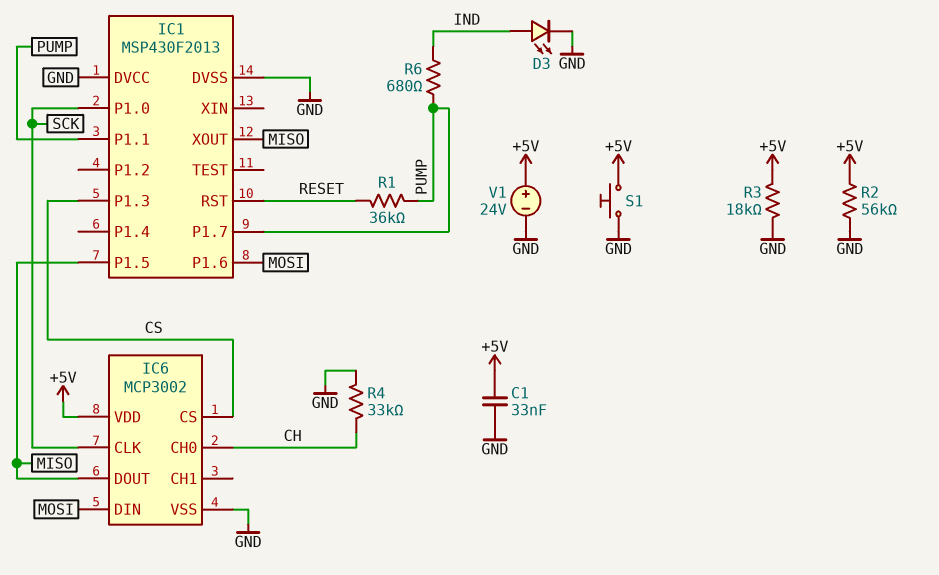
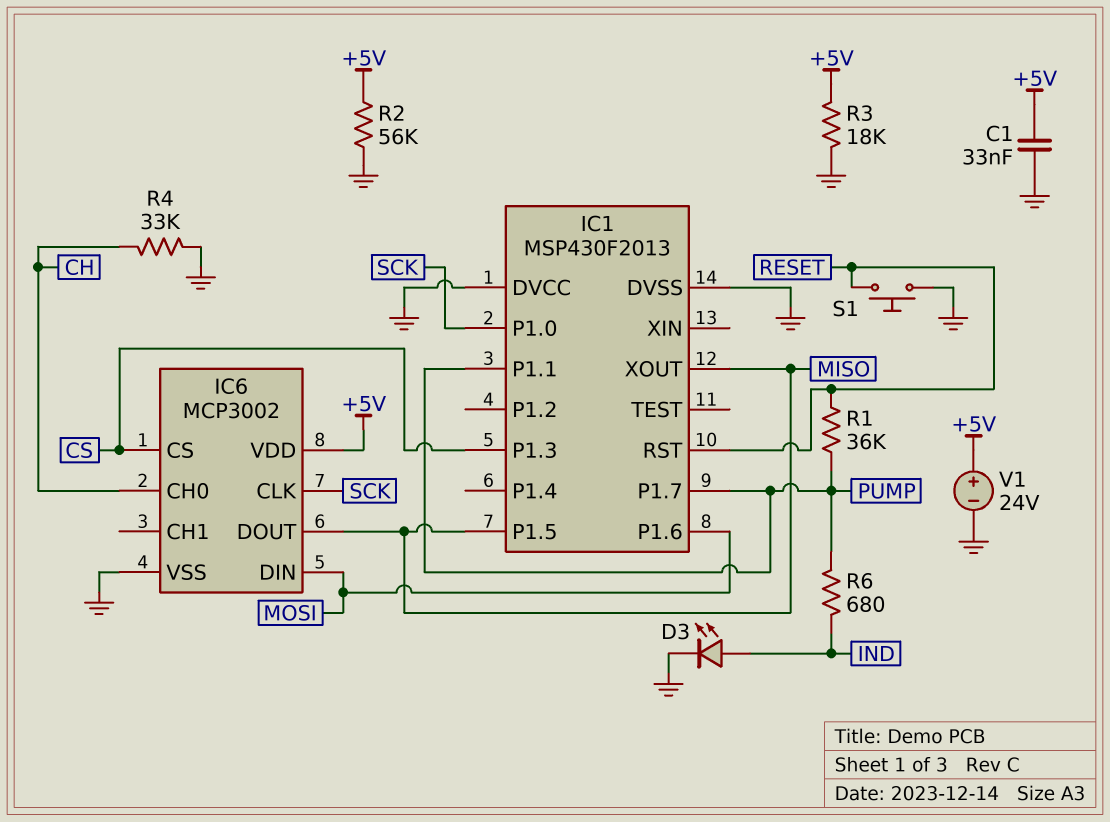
S1: button (+5V, GND) -> button (GND, RESET)

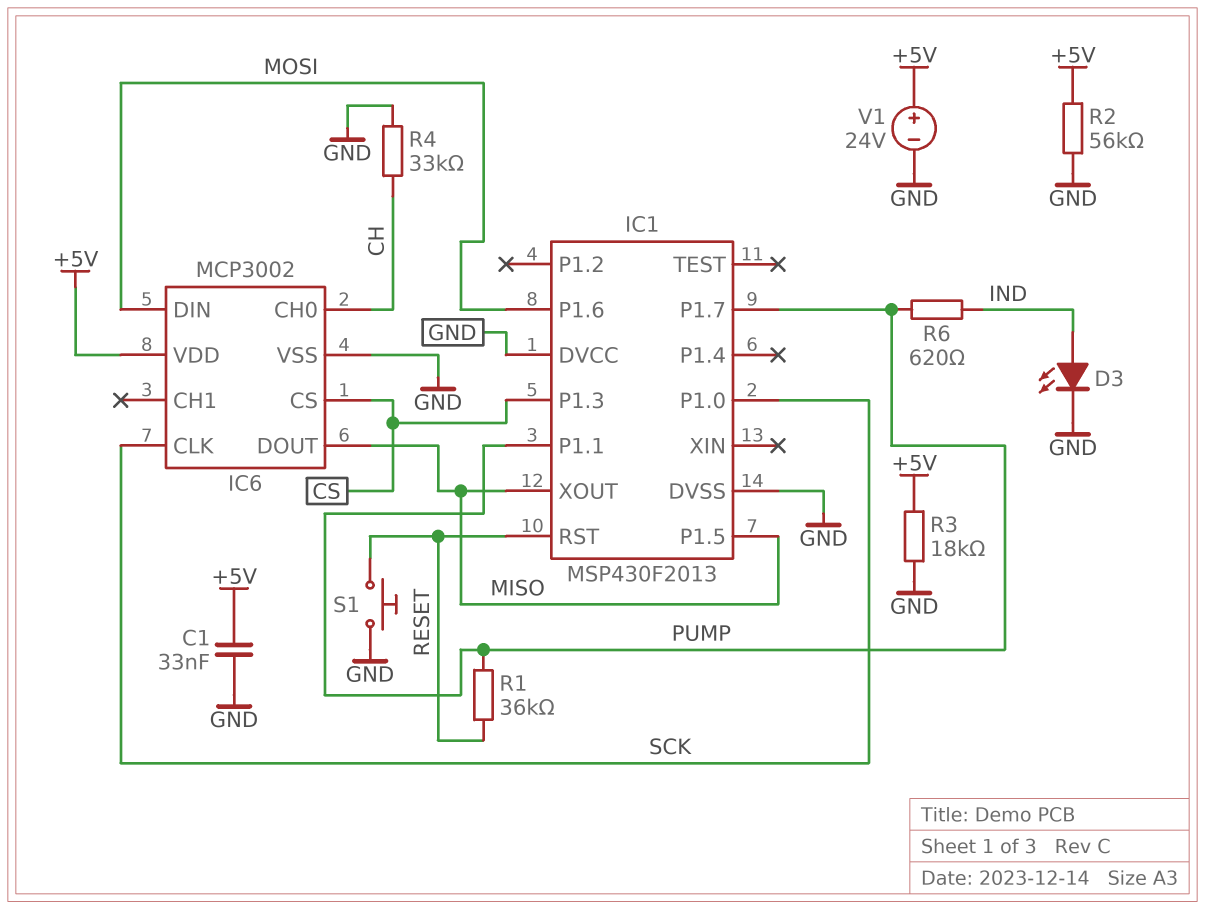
R6: 680 (IND, PUMP) -> 620 (IND, PUMP)

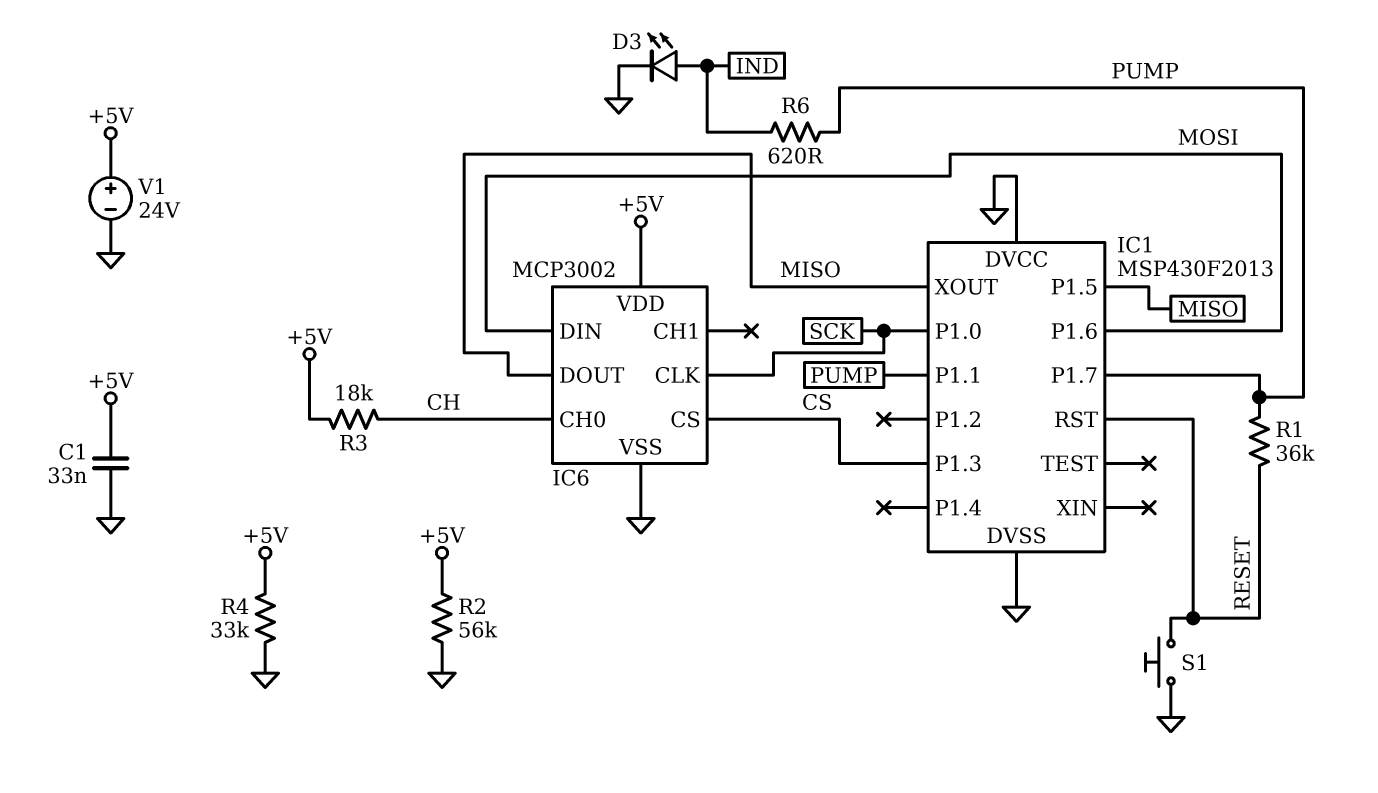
R3: 18k (+5V, GND) -> 18k (+5V, CH)
R4: 33k (CH, GND) -> 33k (+5V, GND)

